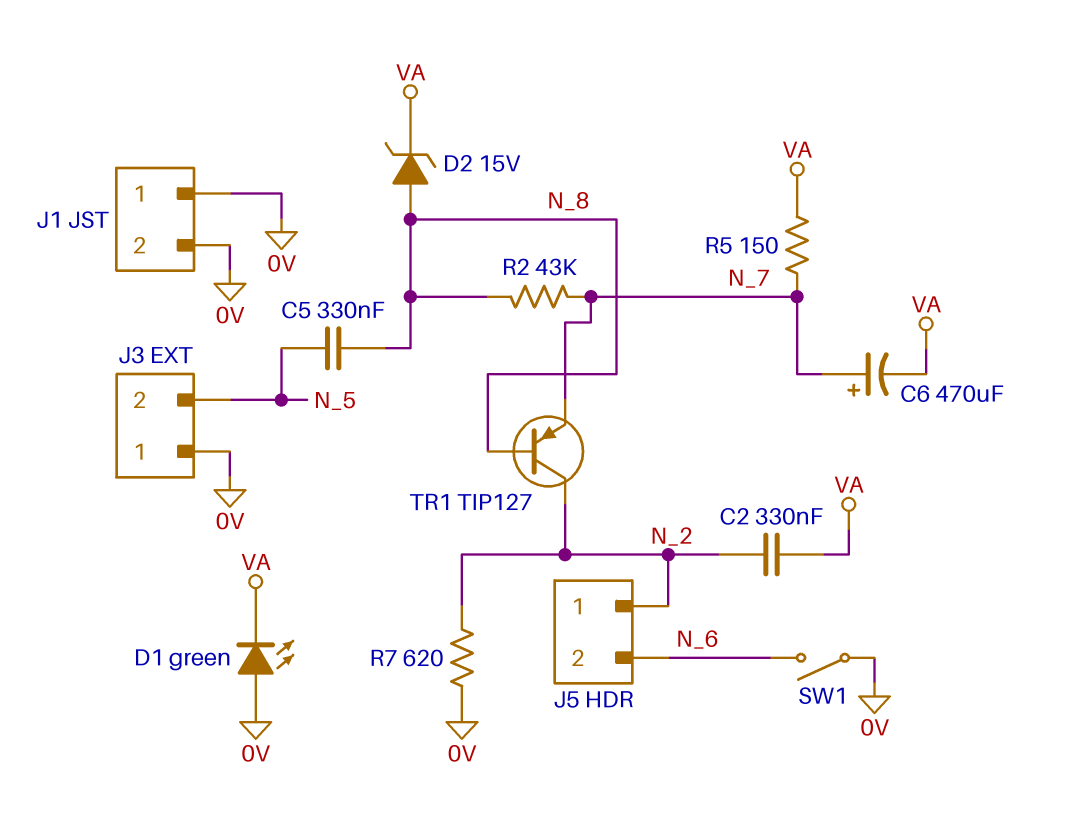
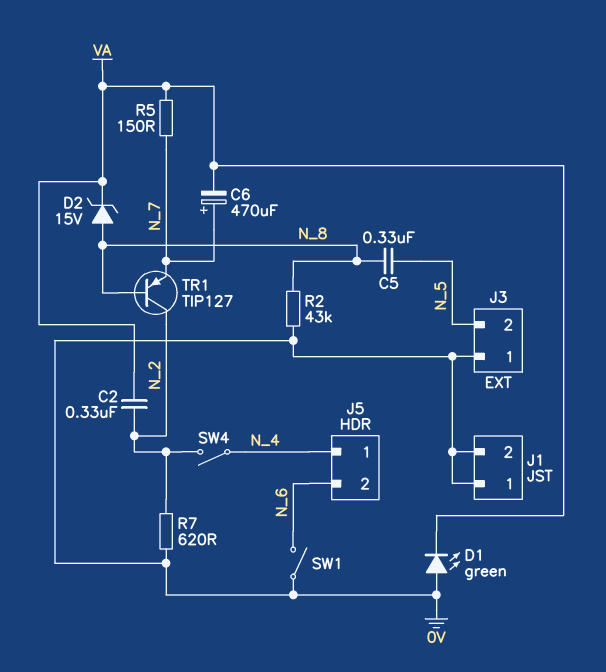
J5 pin 1: N_2 -> N_4
R2: 43k (N_7, N_8) -> 43k (0V, N_8)
SW4: none -> switch (N_2, N_4)

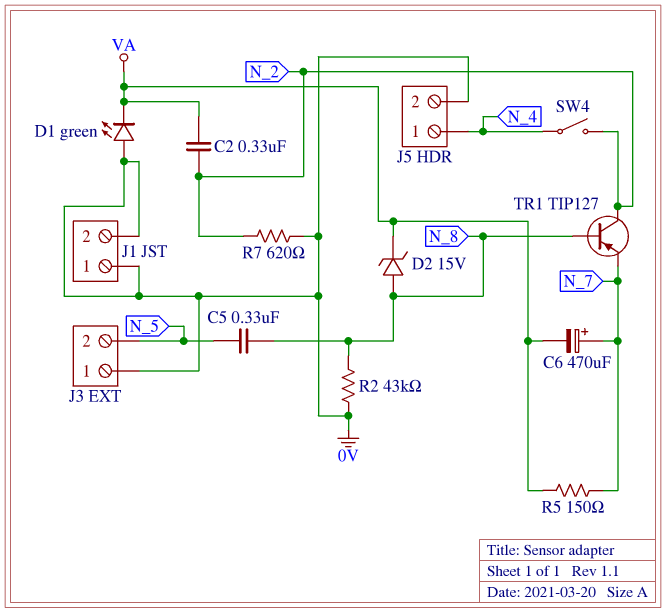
J5 pin 2: N_6 -> 0V
SW1: switch (0V, N_6) -> none

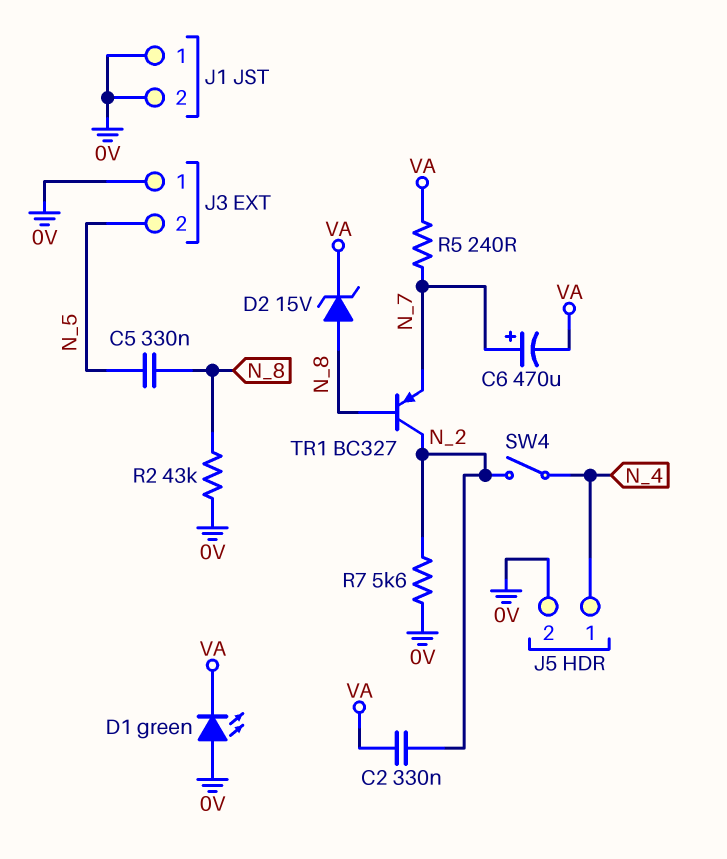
R5: 150 (N_7, VA) -> 240 (N_7, VA)
R7: 620 (0V, N_2) -> 5.6k (0V, N_2)
TR1: PNP TIP127 (B N_8, C N_2, E N_7) -> PNP BC327 (B N_8, C N_2, E N_7)

